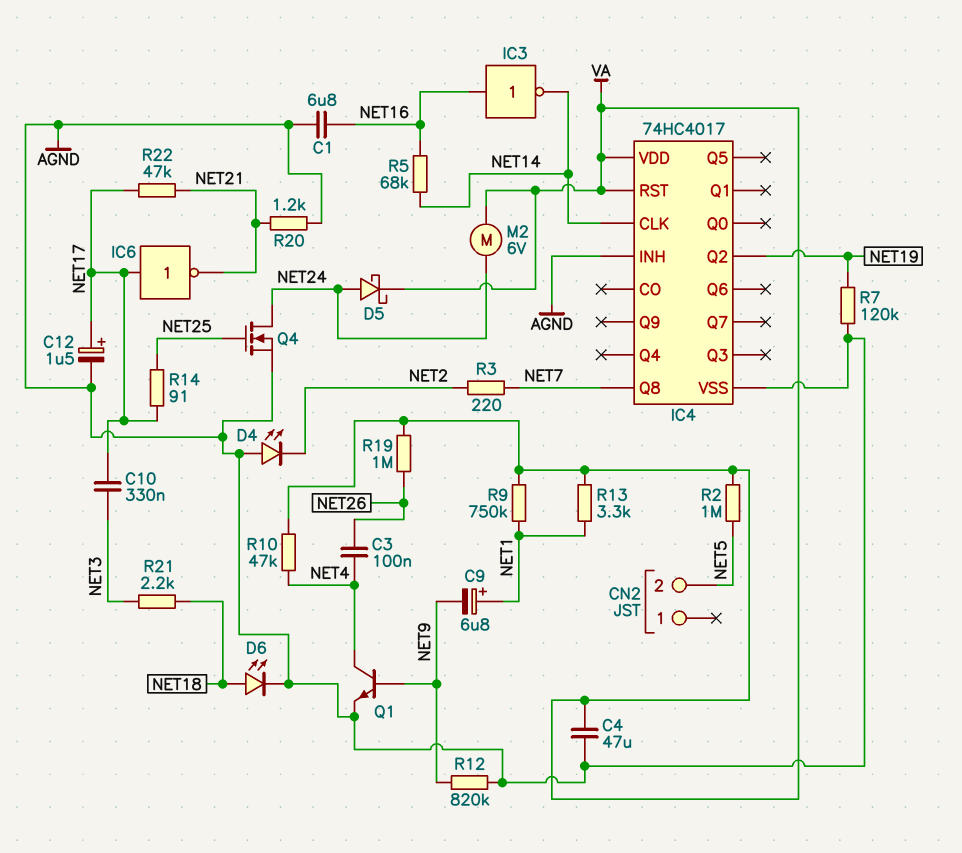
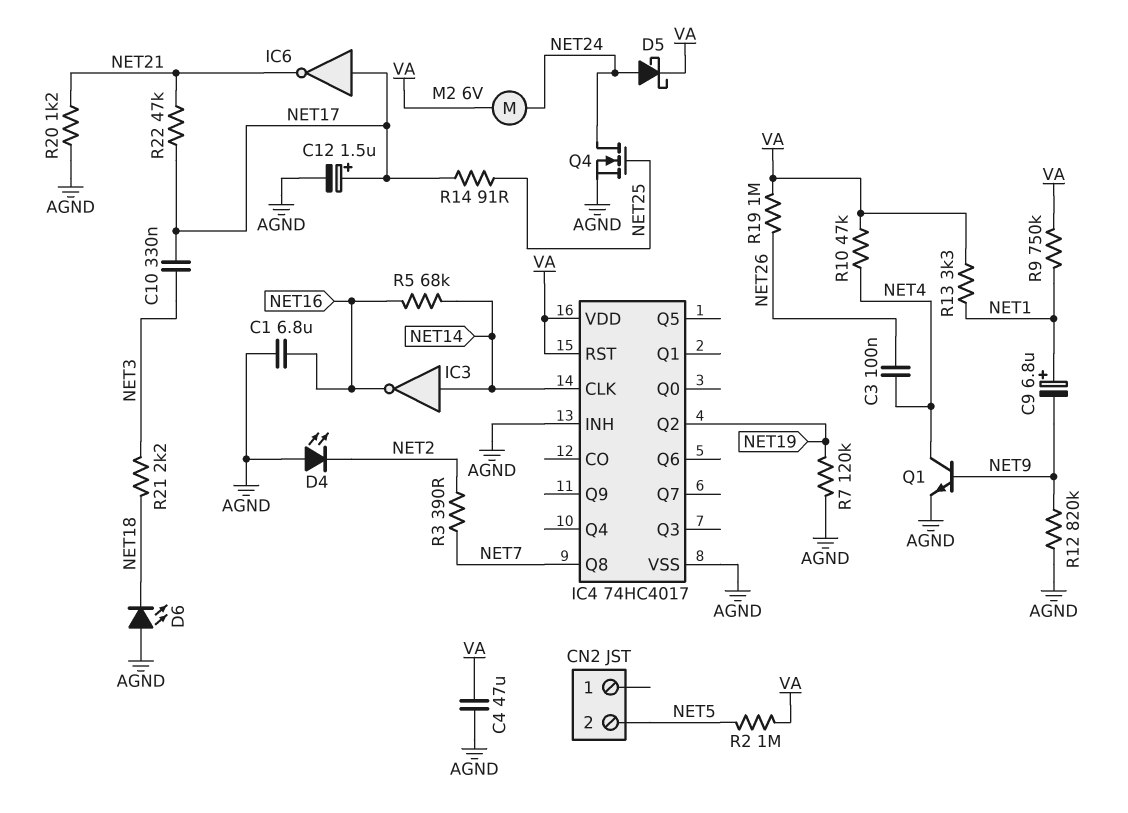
D6: LED (A NET18, K AGND) -> LED (A AGND, K NET18)
IC3: NOT (in NET16, out NET14) -> NOT (in NET14, out NET16)
R3: 220 (NET2, NET7) -> 390 (NET2, NET7)

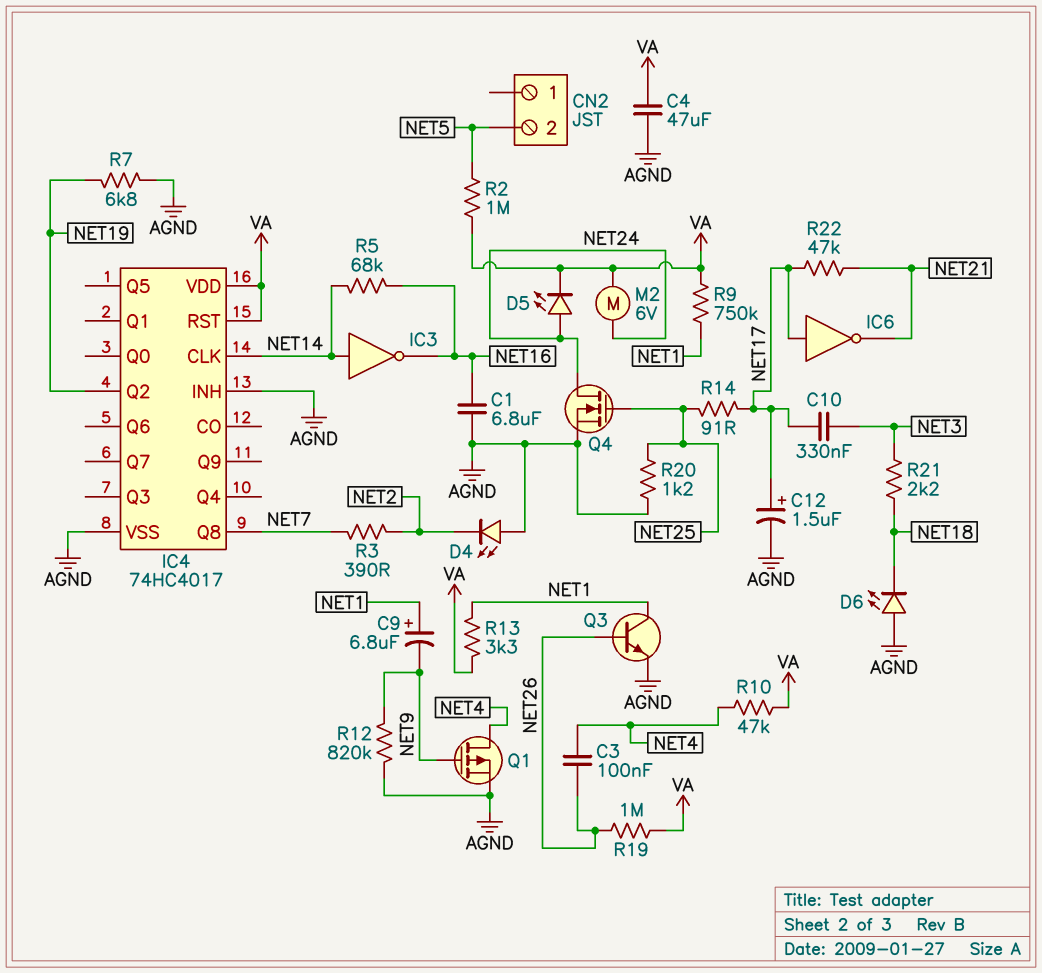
D5: schottky (A NET24, K VA) -> LED (A NET24, K VA)
Q1: NPN (B NET9, C NET4, E AGND) -> PMOS (G NET9, D NET4, S AGND)
Q3: none -> NPN (B NET26, C NET1, E AGND)
R7: 120k (AGND, NET19) -> 6.8k (AGND, NET19)
R20: 1.2k (AGND, NET21) -> 1.2k (AGND, NET25)

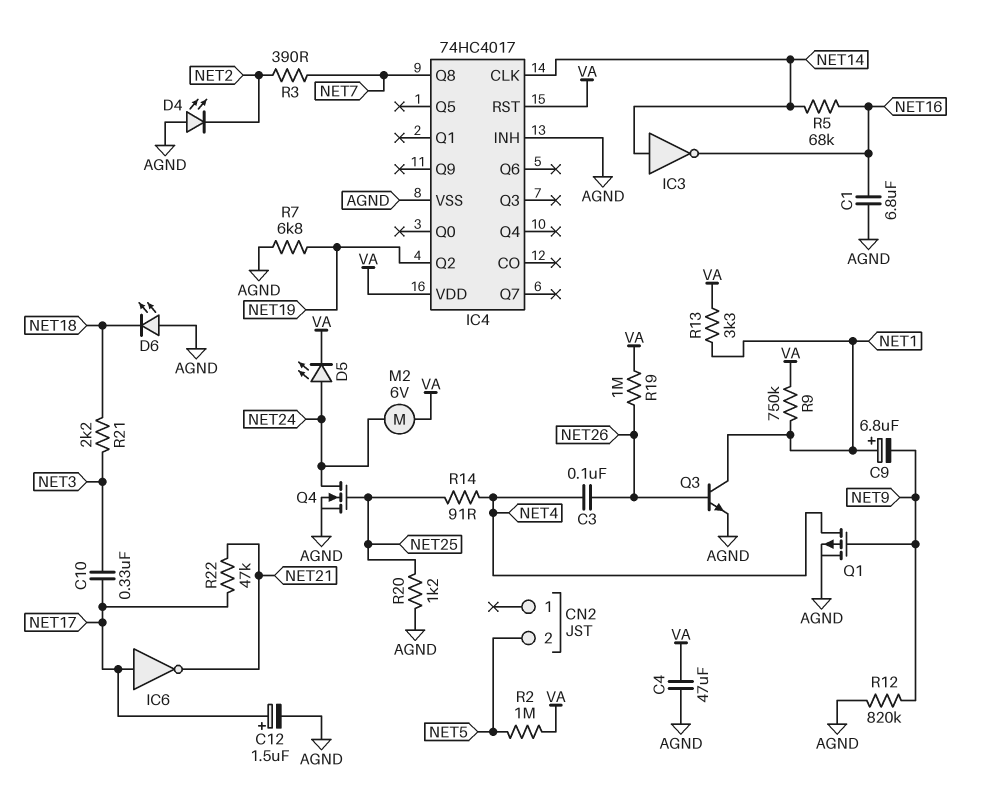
R10: 47k (NET4, VA) -> none
R14: 91 (NET17, NET25) -> 91 (NET4, NET25)

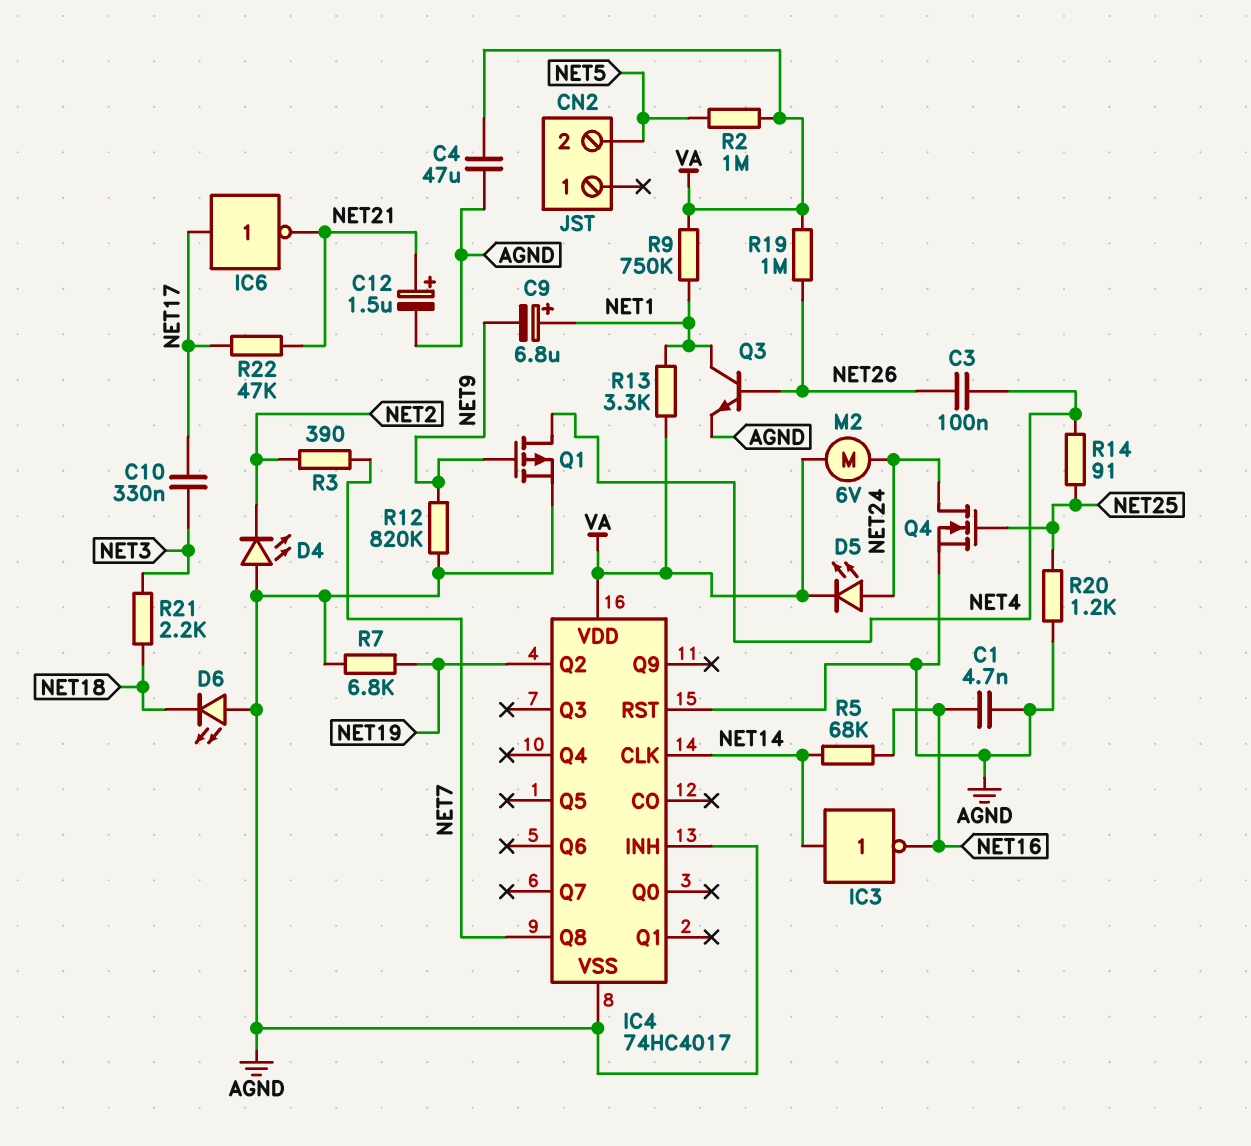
C1: 6.8uF (AGND, NET16) -> 4.7nF (AGND, NET16)
C12: 1.5uF (plus NET17, minus AGND) -> 1.5uF (plus NET21, minus AGND)
IC4 pin RST: VA -> AGND

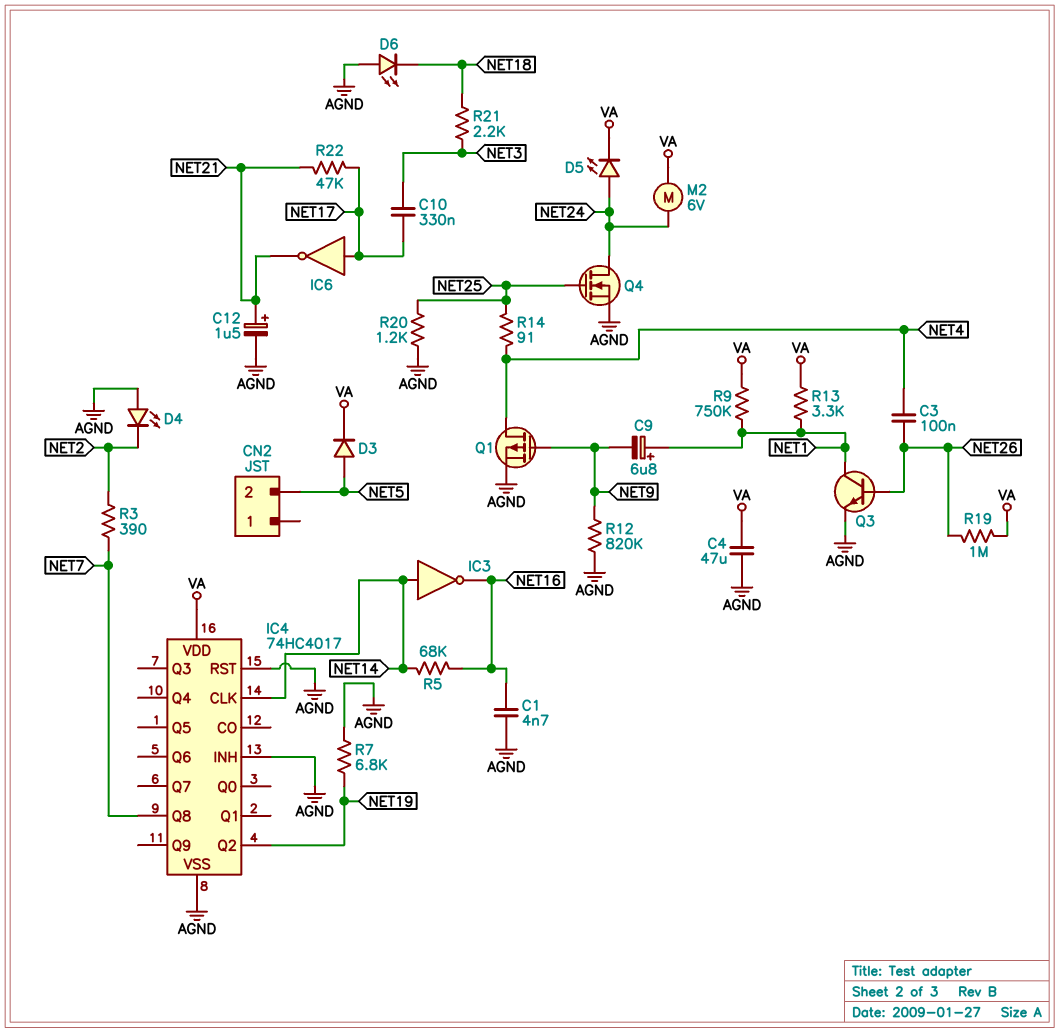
D3: none -> diode (A NET5, K VA)
R2: 1M (NET5, VA) -> none

